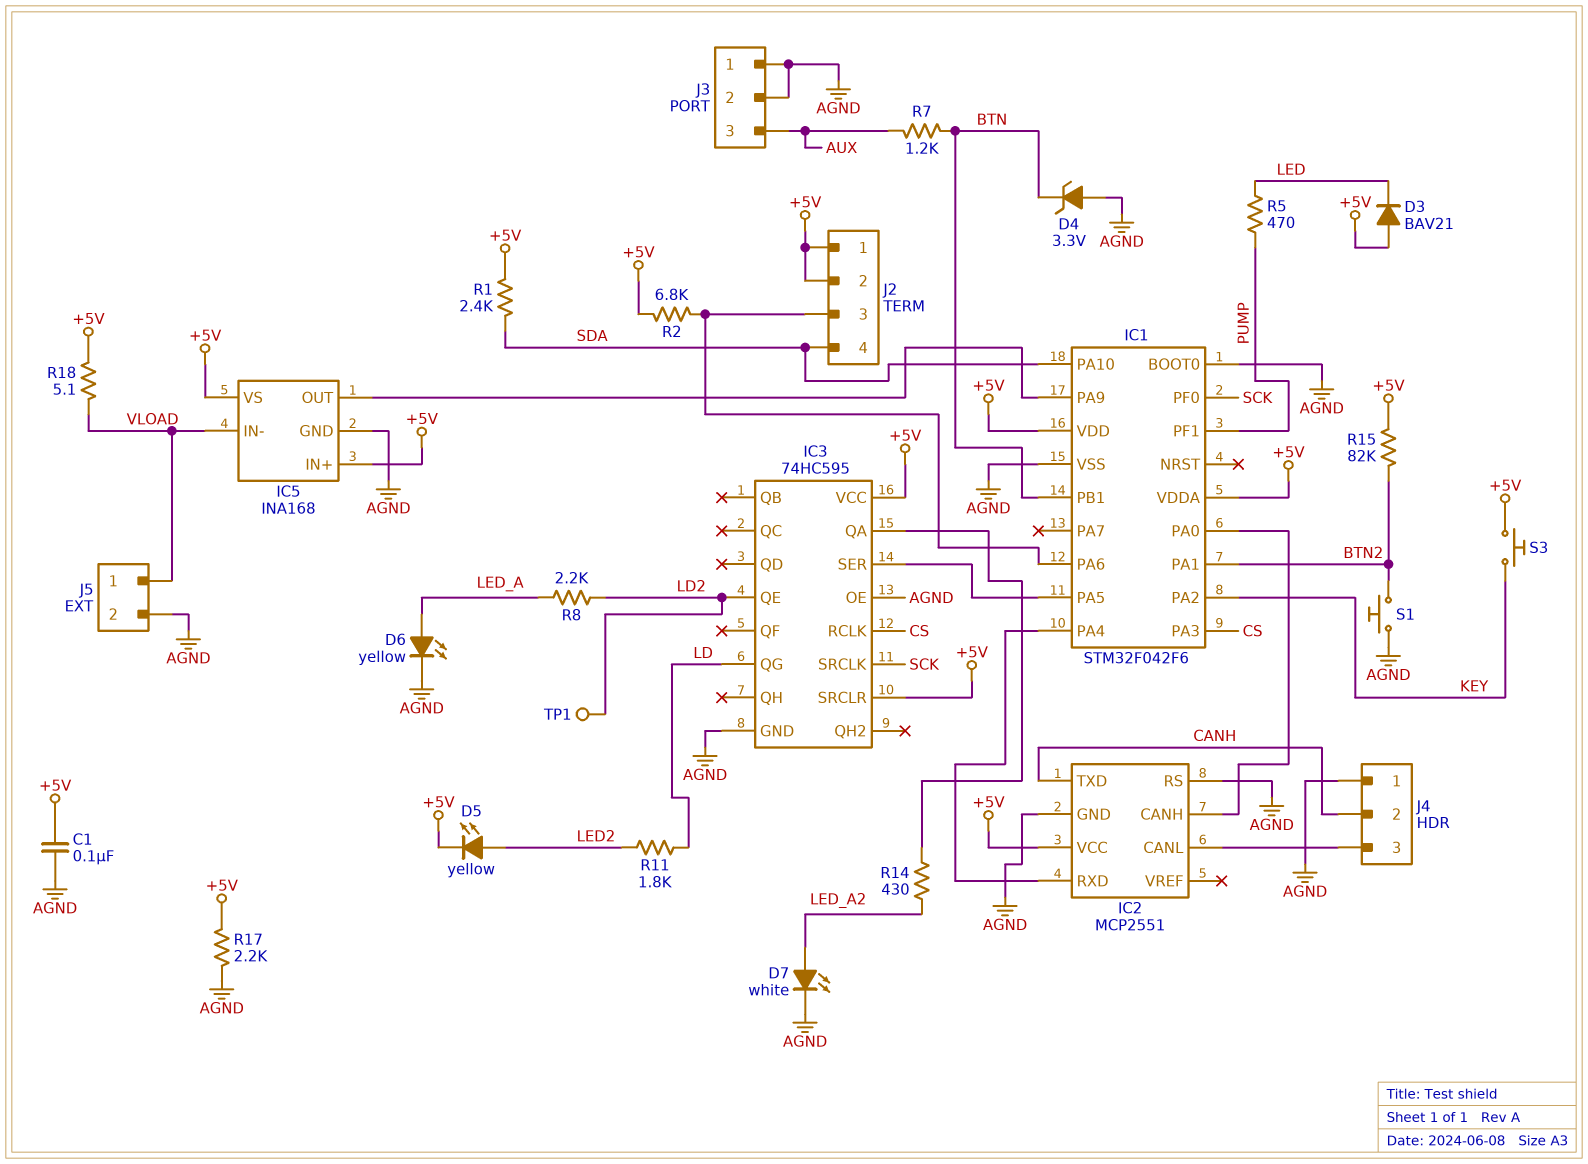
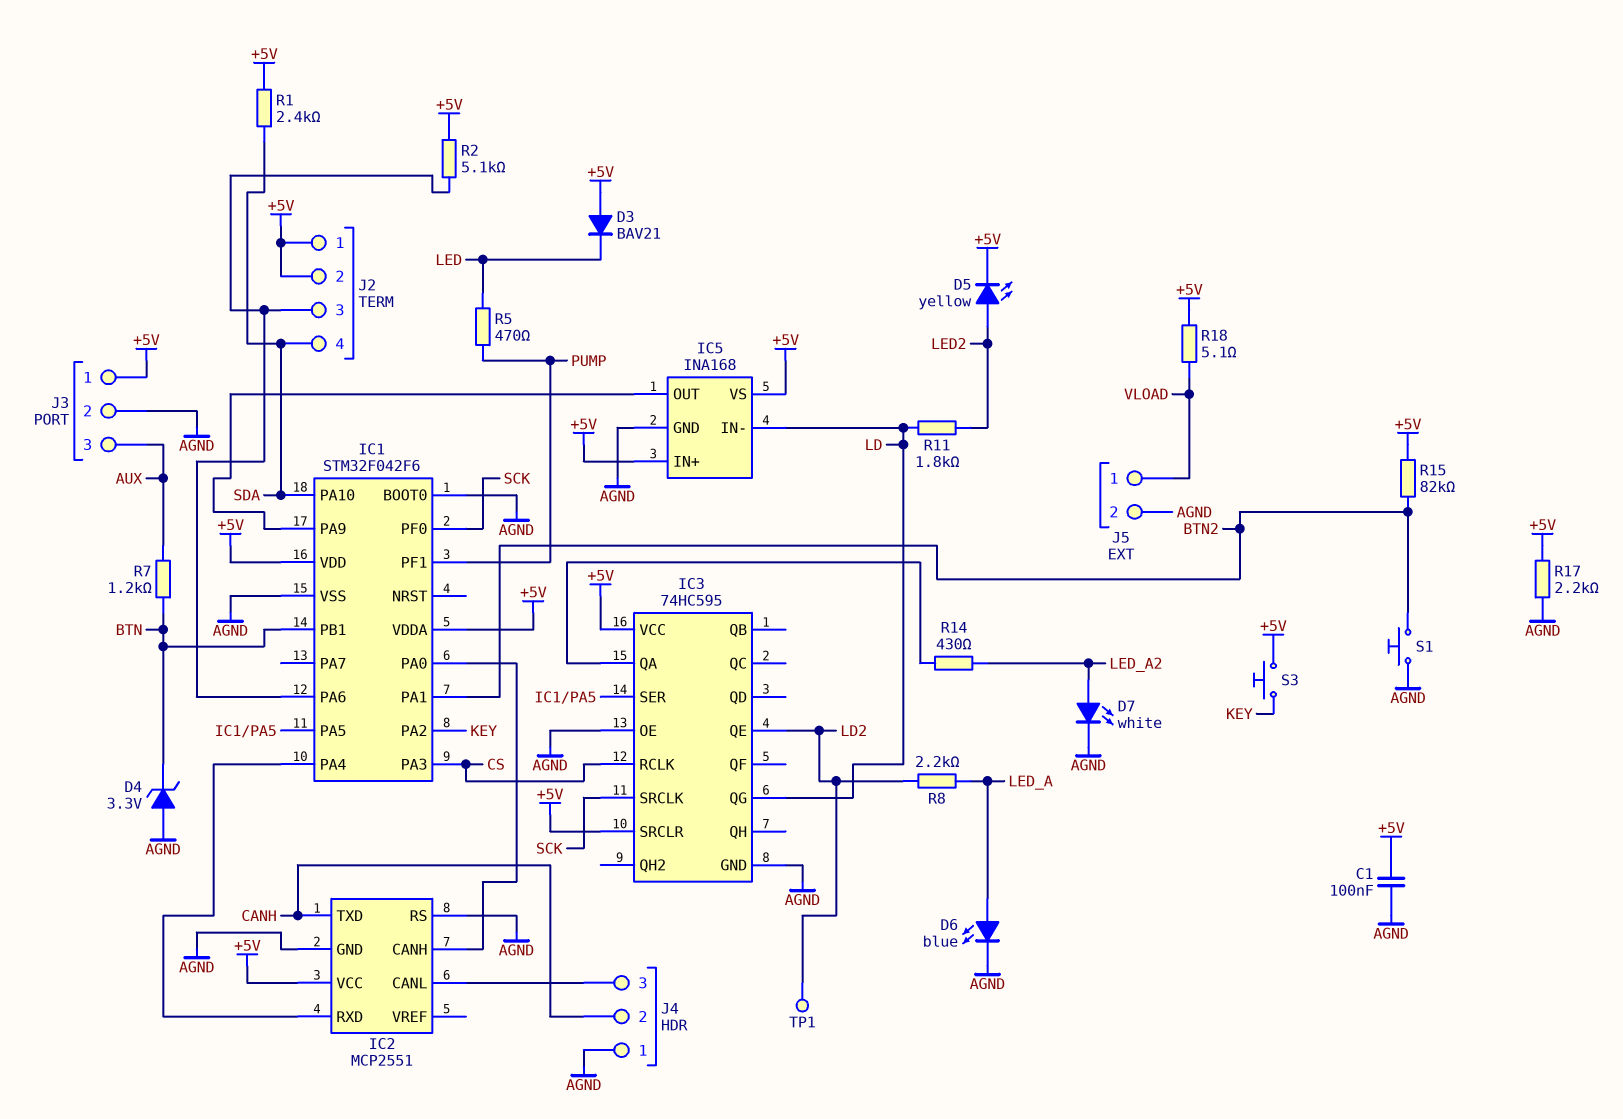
D6: LED yellow (A LED_A, K AGND) -> LED blue (A LED_A, K AGND)
IC5 pin IN-: VLOAD -> LD
J3 pin 1: AGND -> +5V
R2: 6.8k (+5V, IC1/PA6) -> 5.1k (+5V, IC1/PA6)

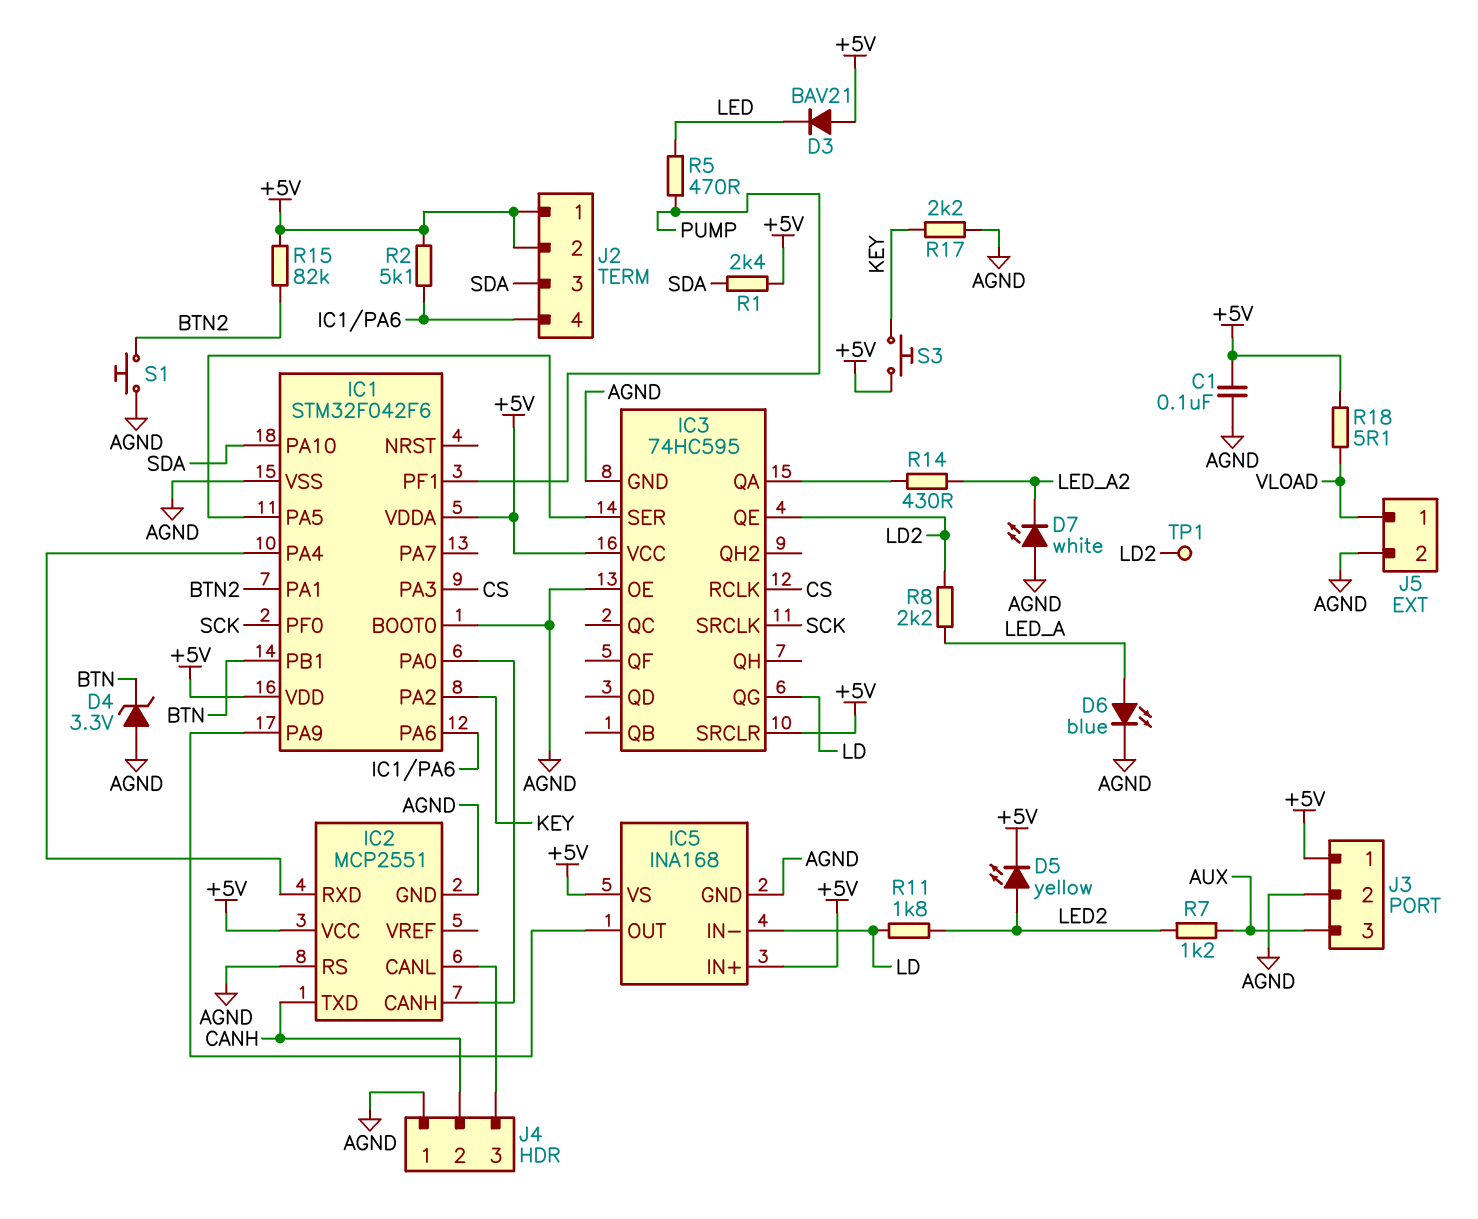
D7: LED white (A LED_A2, K AGND) -> LED white (A AGND, K LED_A2)
J2 pin 3: IC1/PA6 -> SDA
J2 pin 4: SDA -> IC1/PA6
R7: 1.2k (AUX, BTN) -> 1.2k (AUX, LED2)
R17: 2.2k (+5V, AGND) -> 2.2k (AGND, KEY)

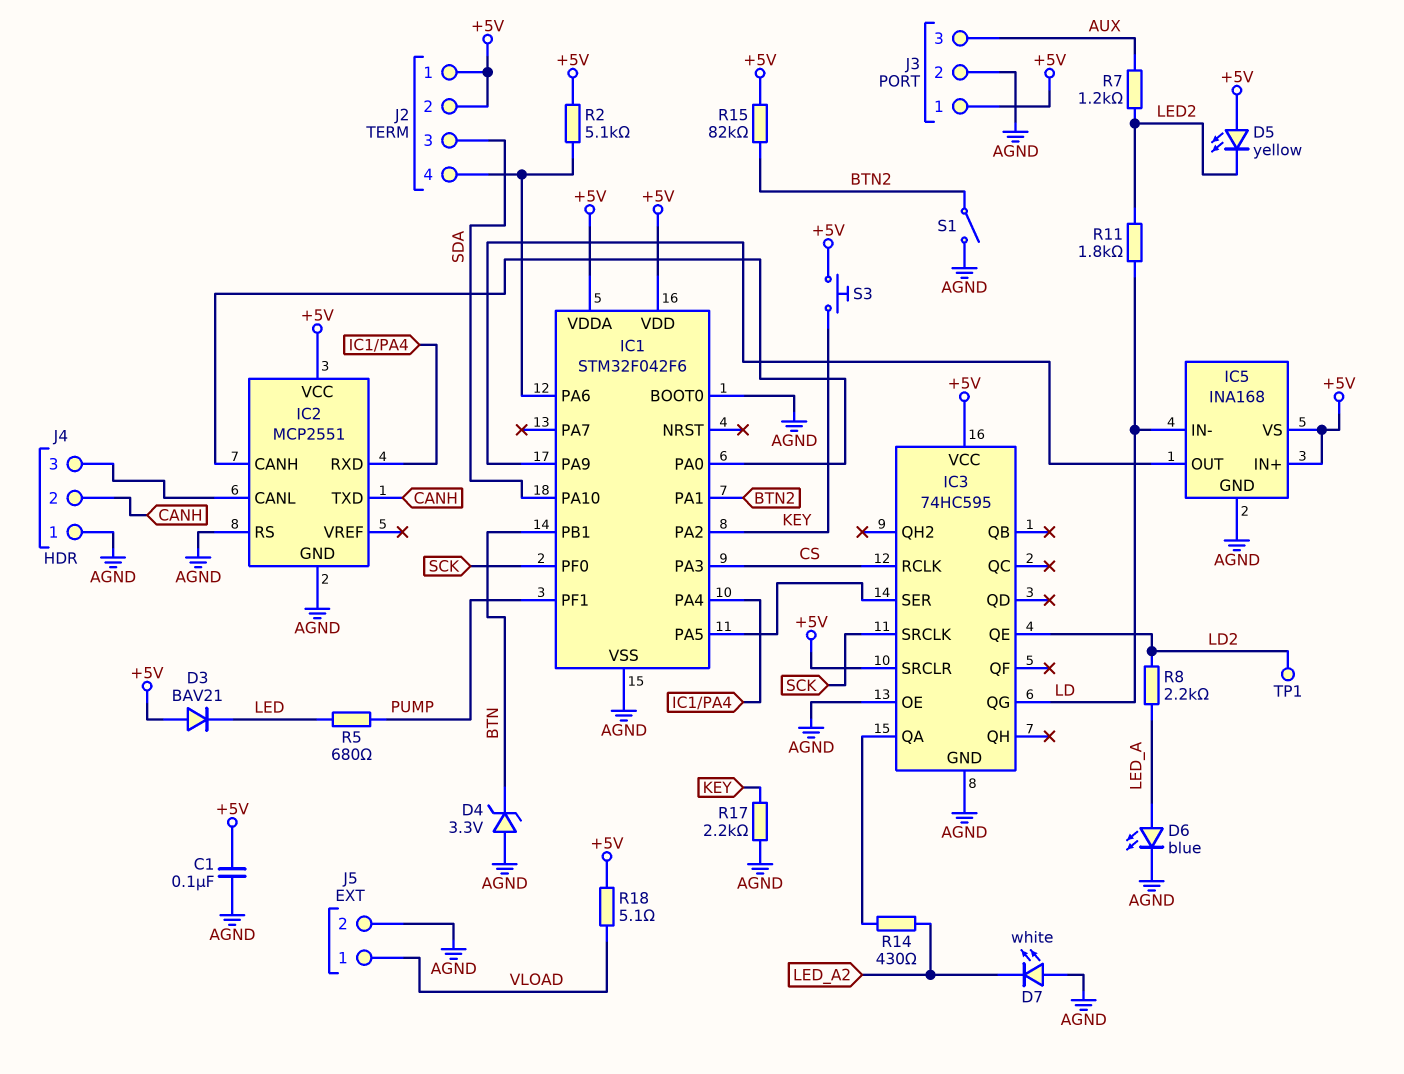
D5: LED yellow (A LED2, K +5V) -> LED yellow (A +5V, K LED2)
R1: 2.4k (+5V, SDA) -> none
R5: 470 (LED, PUMP) -> 680 (LED, PUMP)
S1: button (AGND, BTN2) -> switch (AGND, BTN2)

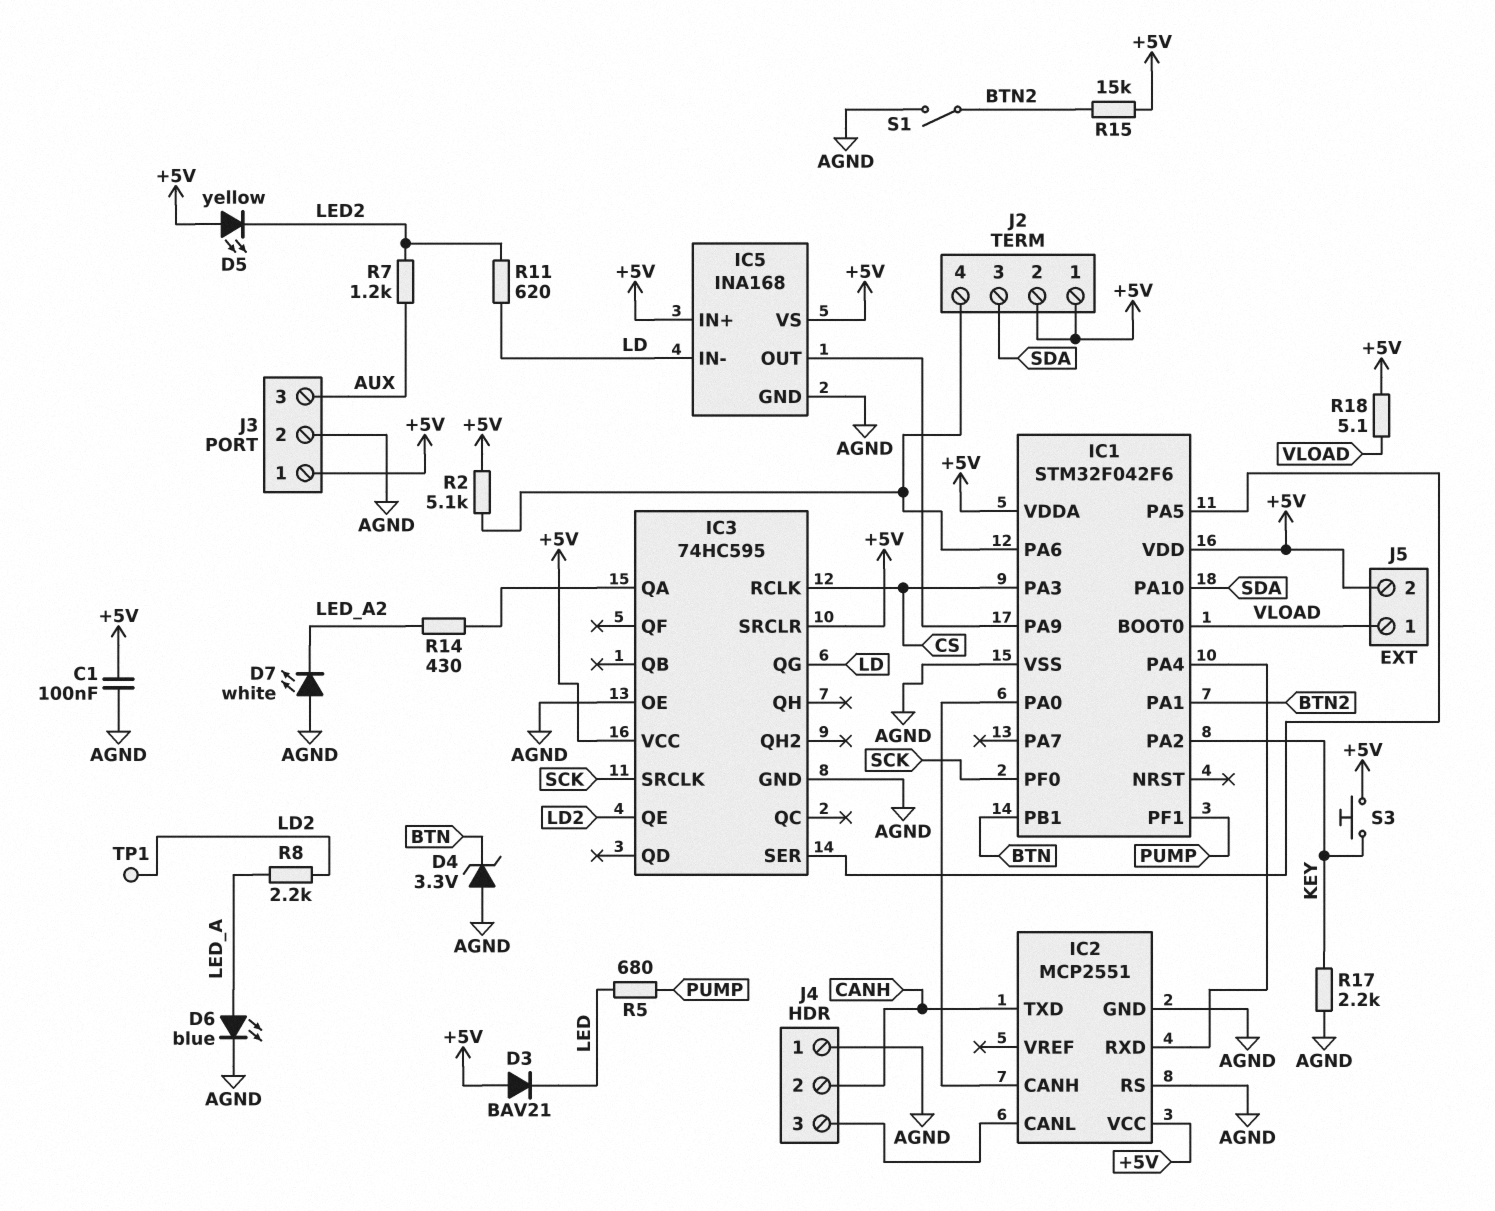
IC1 pin BOOT0: AGND -> VLOAD
J5 pin 2: AGND -> +5V
R11: 1.8k (LD, LED2) -> 620 (LD, LED2)
R15: 82k (+5V, BTN2) -> 15k (+5V, BTN2)

